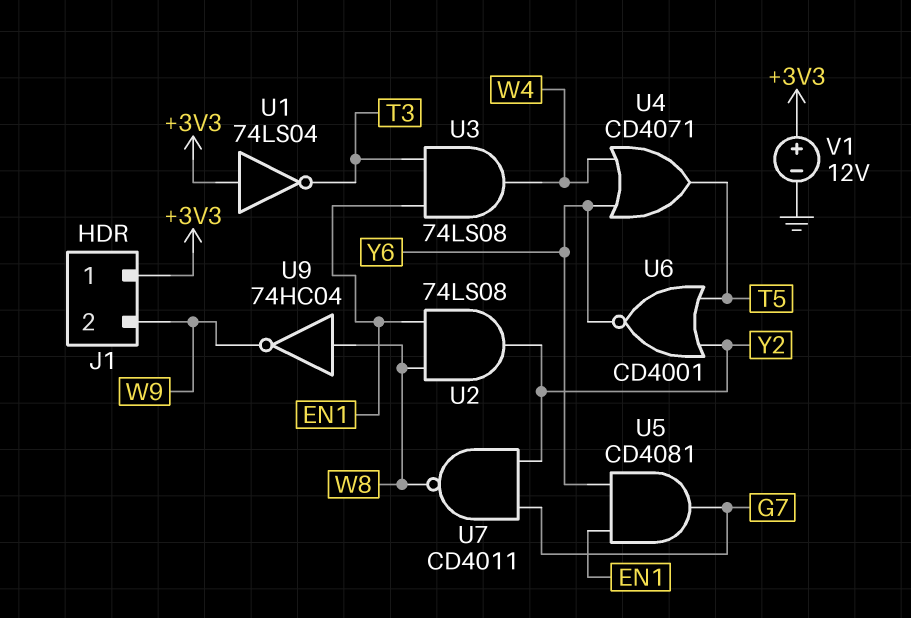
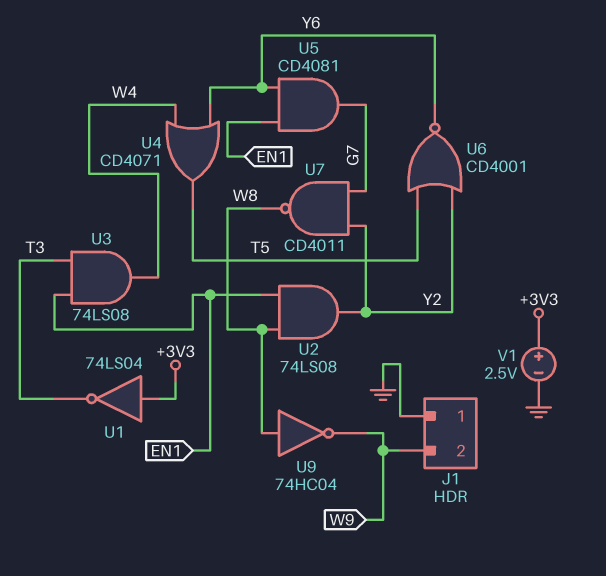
J1 pin 1: +3V3 -> GND
V1: 12V (plus +3V3, minus GND) -> 2.5V (plus +3V3, minus GND)

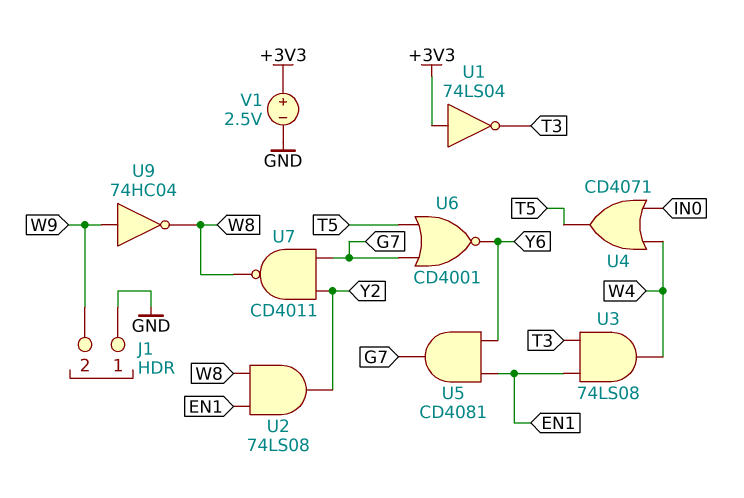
U4: OR CD4071 (in W4, in Y6, out T5) -> OR CD4071 (in IN0, in W4, out T5)
U6: NOR CD4001 (in T5, in Y2, out Y6) -> NOR CD4001 (in G7, in T5, out Y6)
U9: NOT 74HC04 (in W8, out W9) -> NOT 74HC04 (in W9, out W8)

